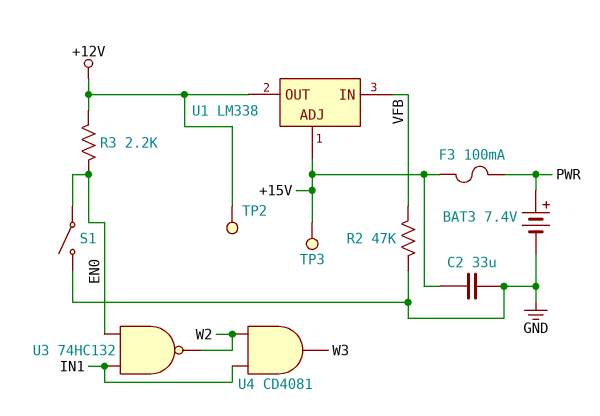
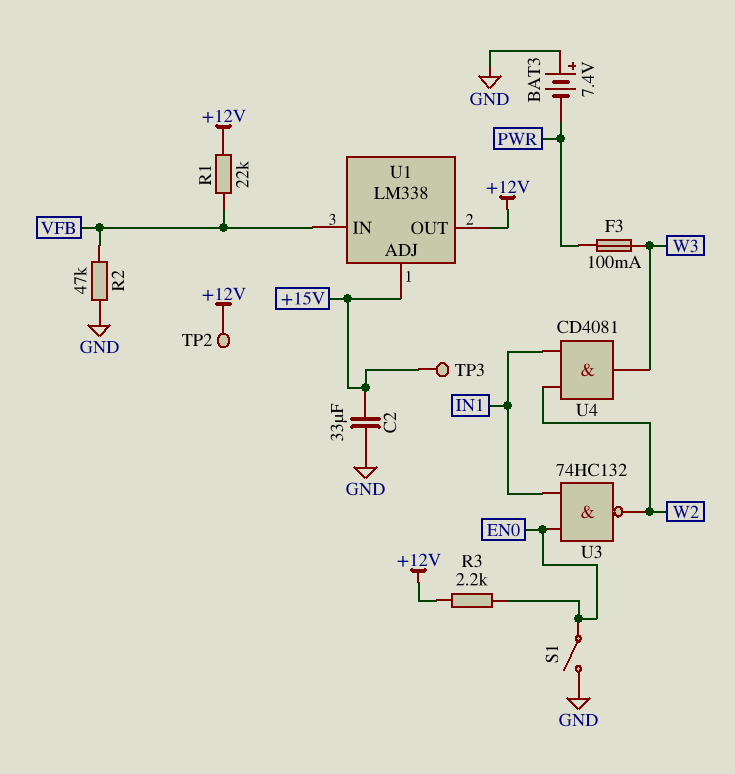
BAT3: 7.4V (plus PWR, minus GND) -> 7.4V (plus GND, minus PWR)
F3: 100mA (+15V, PWR) -> 100mA (PWR, W3)
R1: none -> 22k (+12V, VFB)

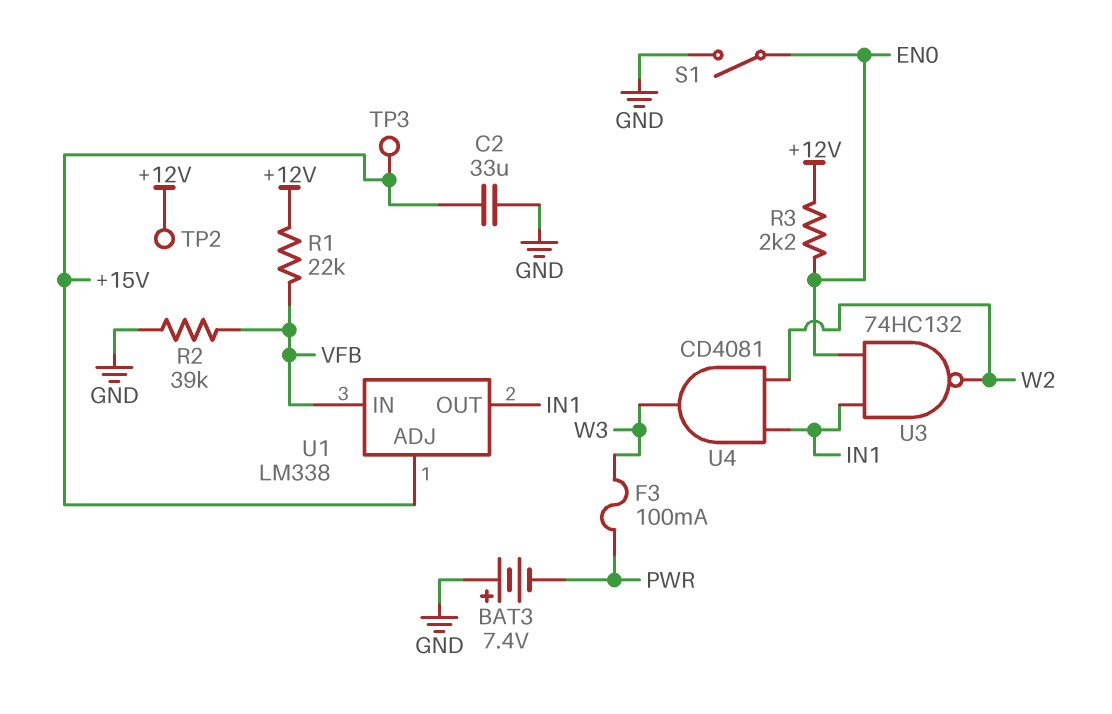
R2: 47k (GND, VFB) -> 39k (GND, VFB)
U1 pin OUT: +12V -> IN1

